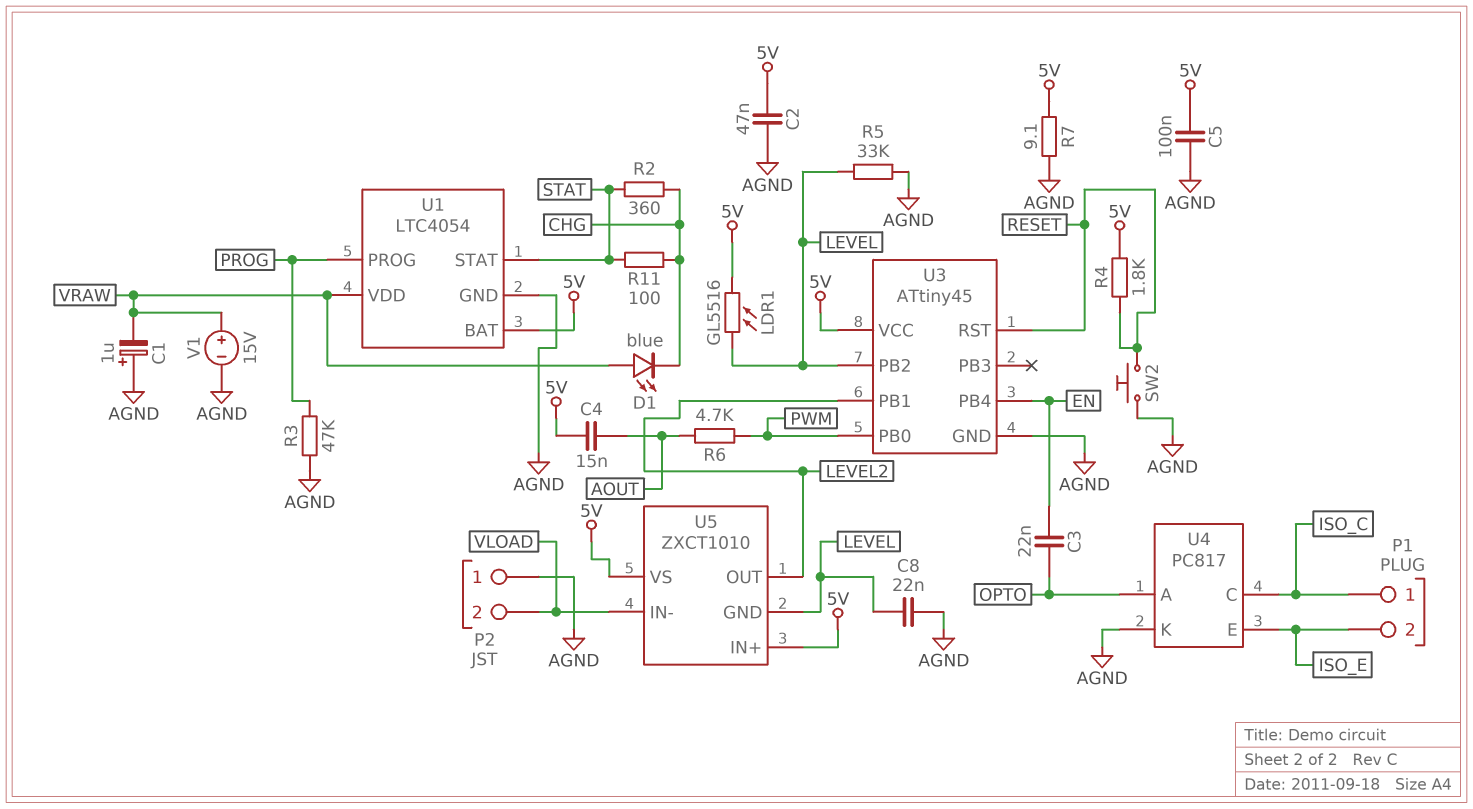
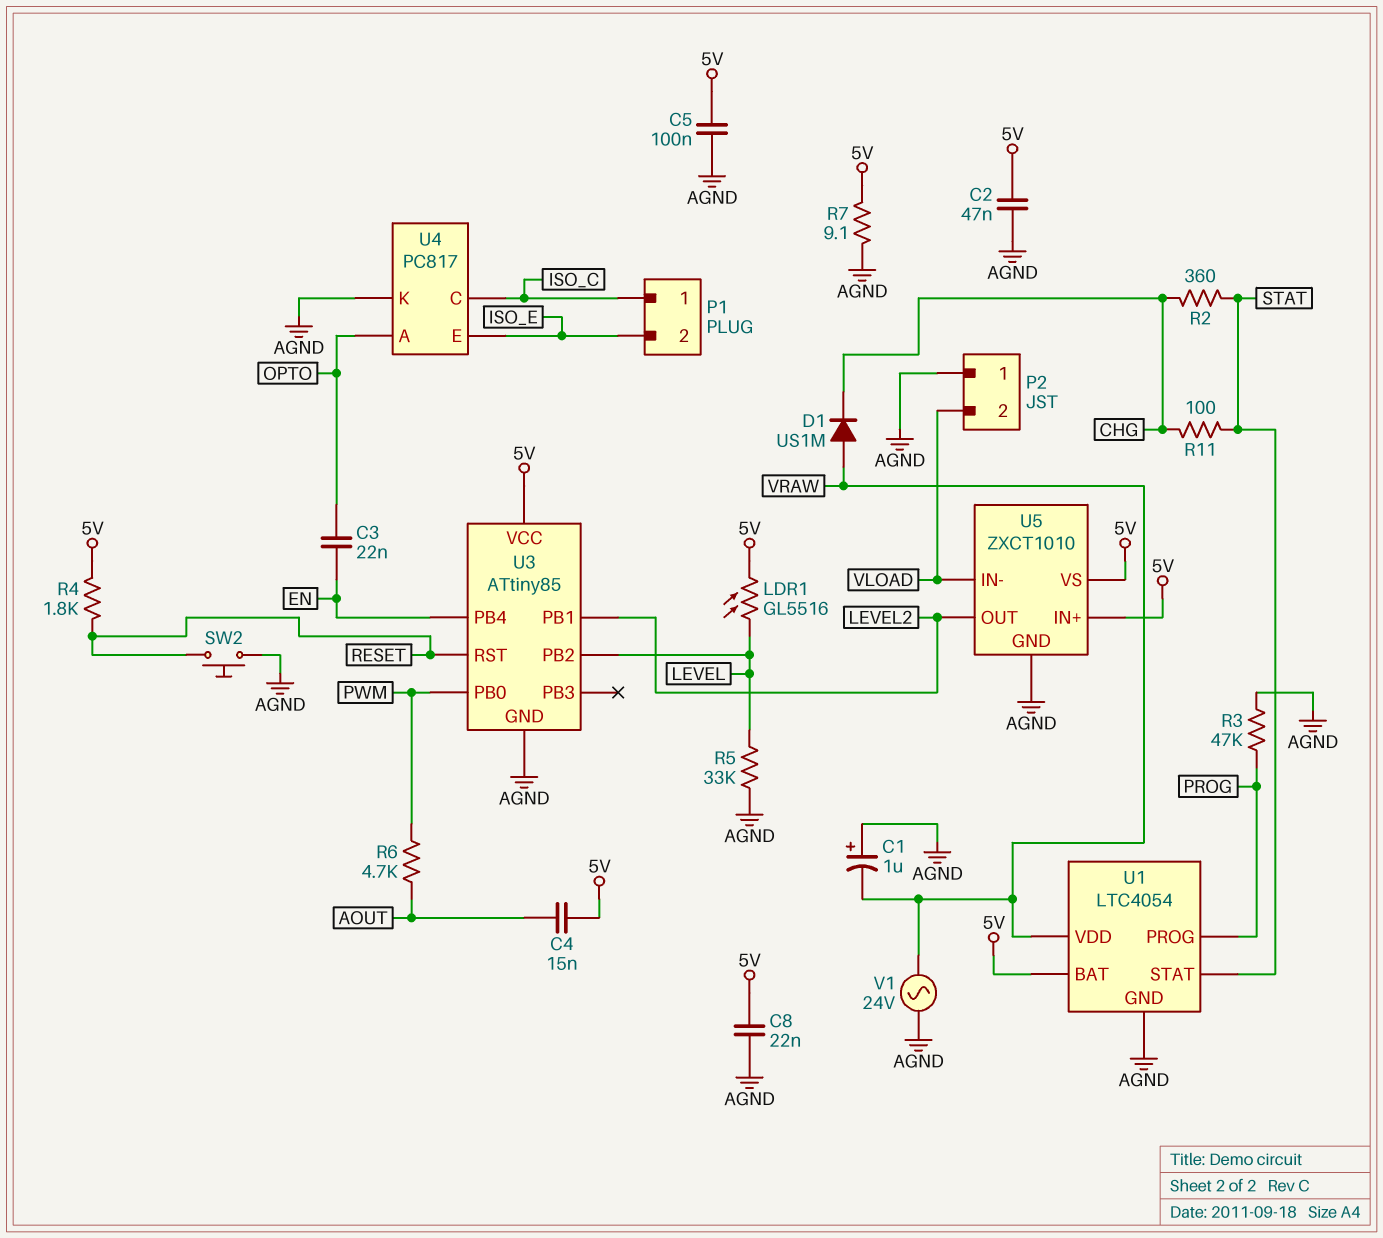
C8: 22nF (AGND, LEVEL) -> 22nF (5V, AGND)
D1: LED blue (A VRAW, K CHG) -> diode US1M (A VRAW, K CHG)
U3: ATtiny45 -> ATtiny85
U5 pin GND: LEVEL -> AGND
V1: 15V (plus VRAW, minus AGND) -> AC 24V (AGND, VRAW)

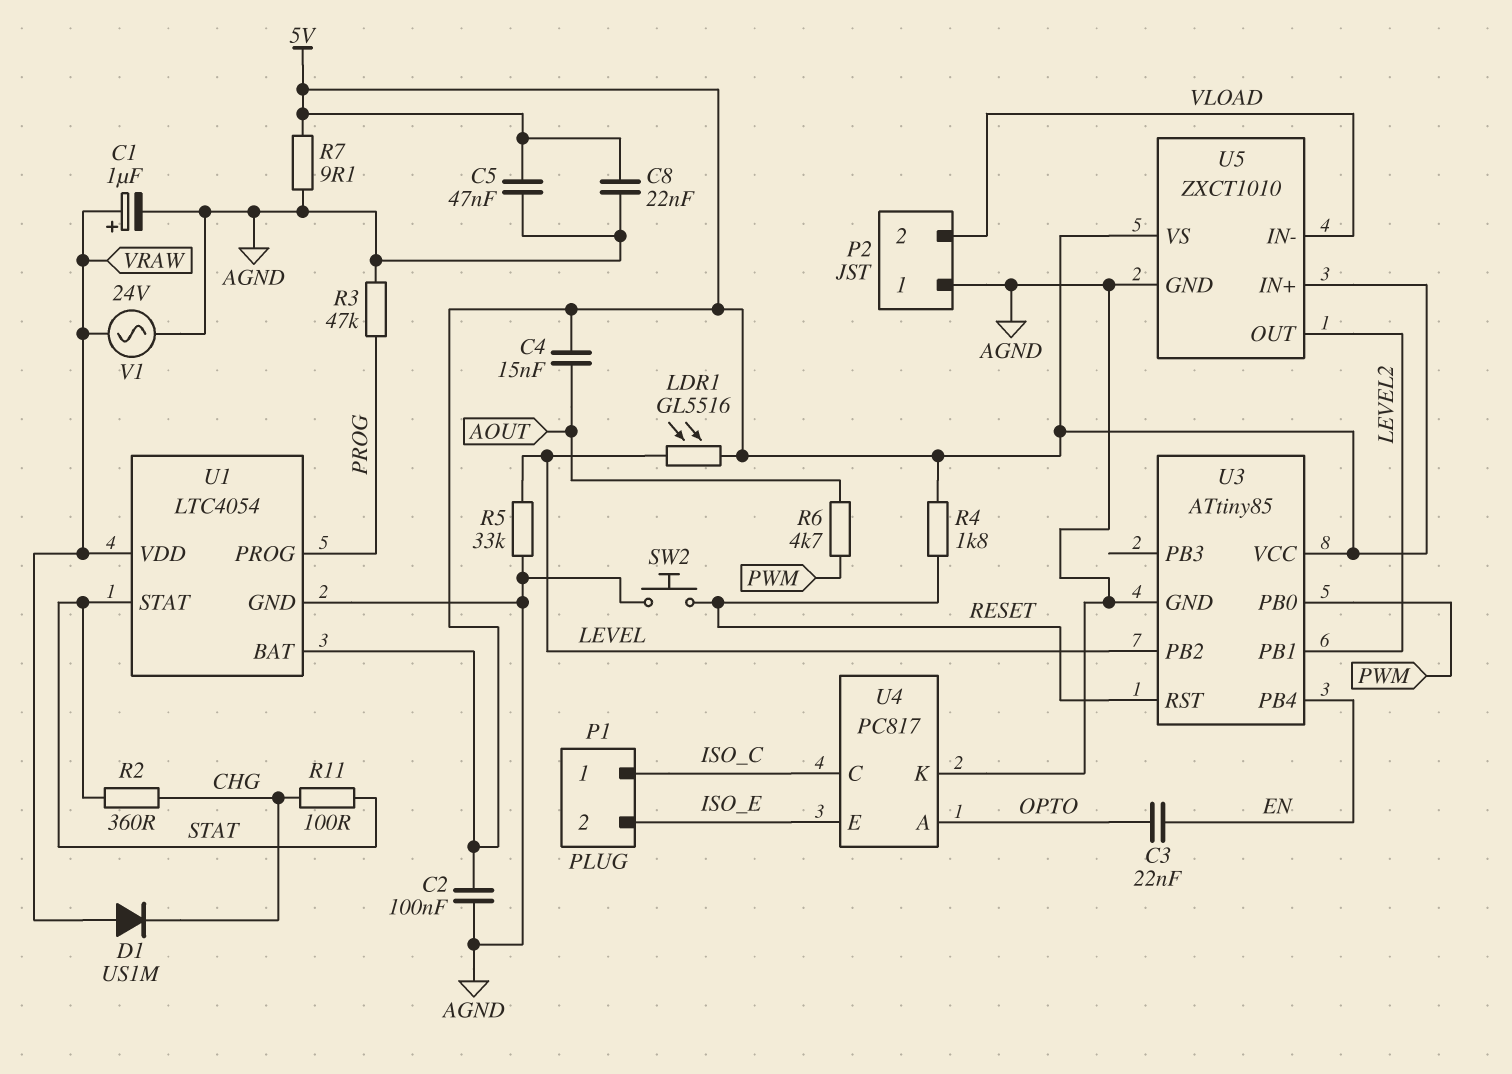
C1: 1uF (plus AGND, minus VRAW) -> 1uF (plus VRAW, minus AGND)
C2: 47nF (5V, AGND) -> 100nF (5V, AGND)
C5: 100nF (5V, AGND) -> 47nF (5V, AGND)

